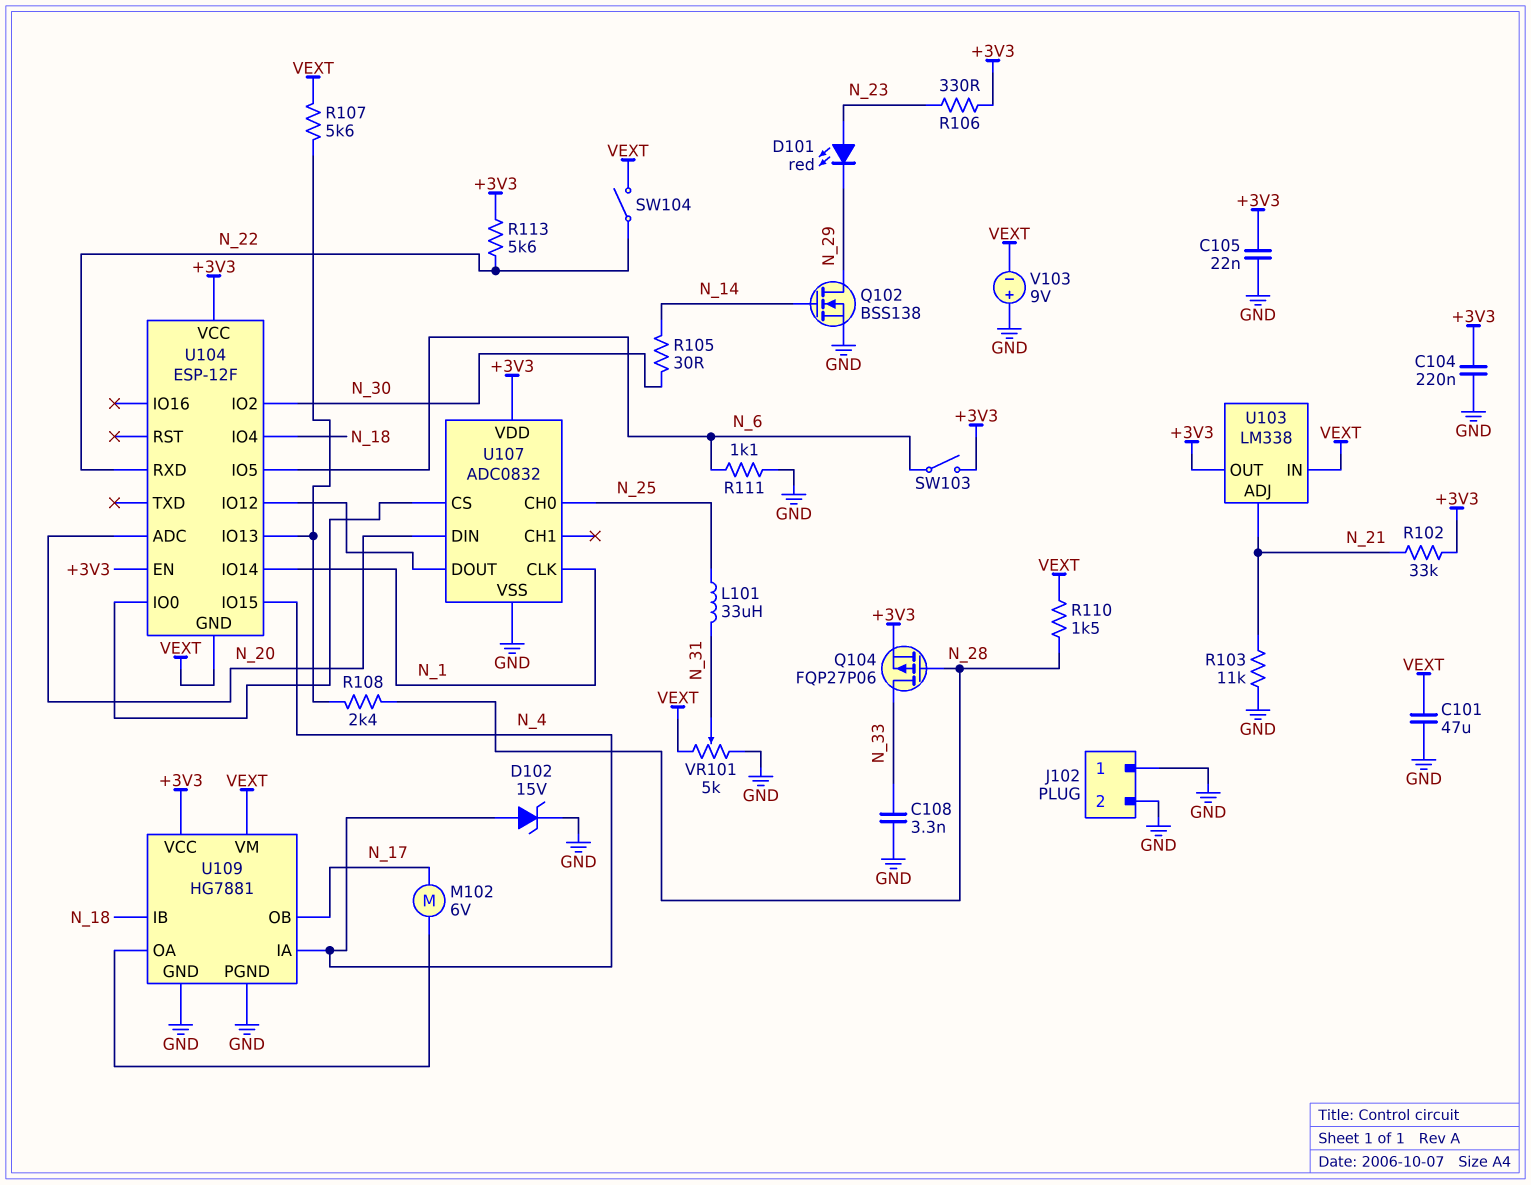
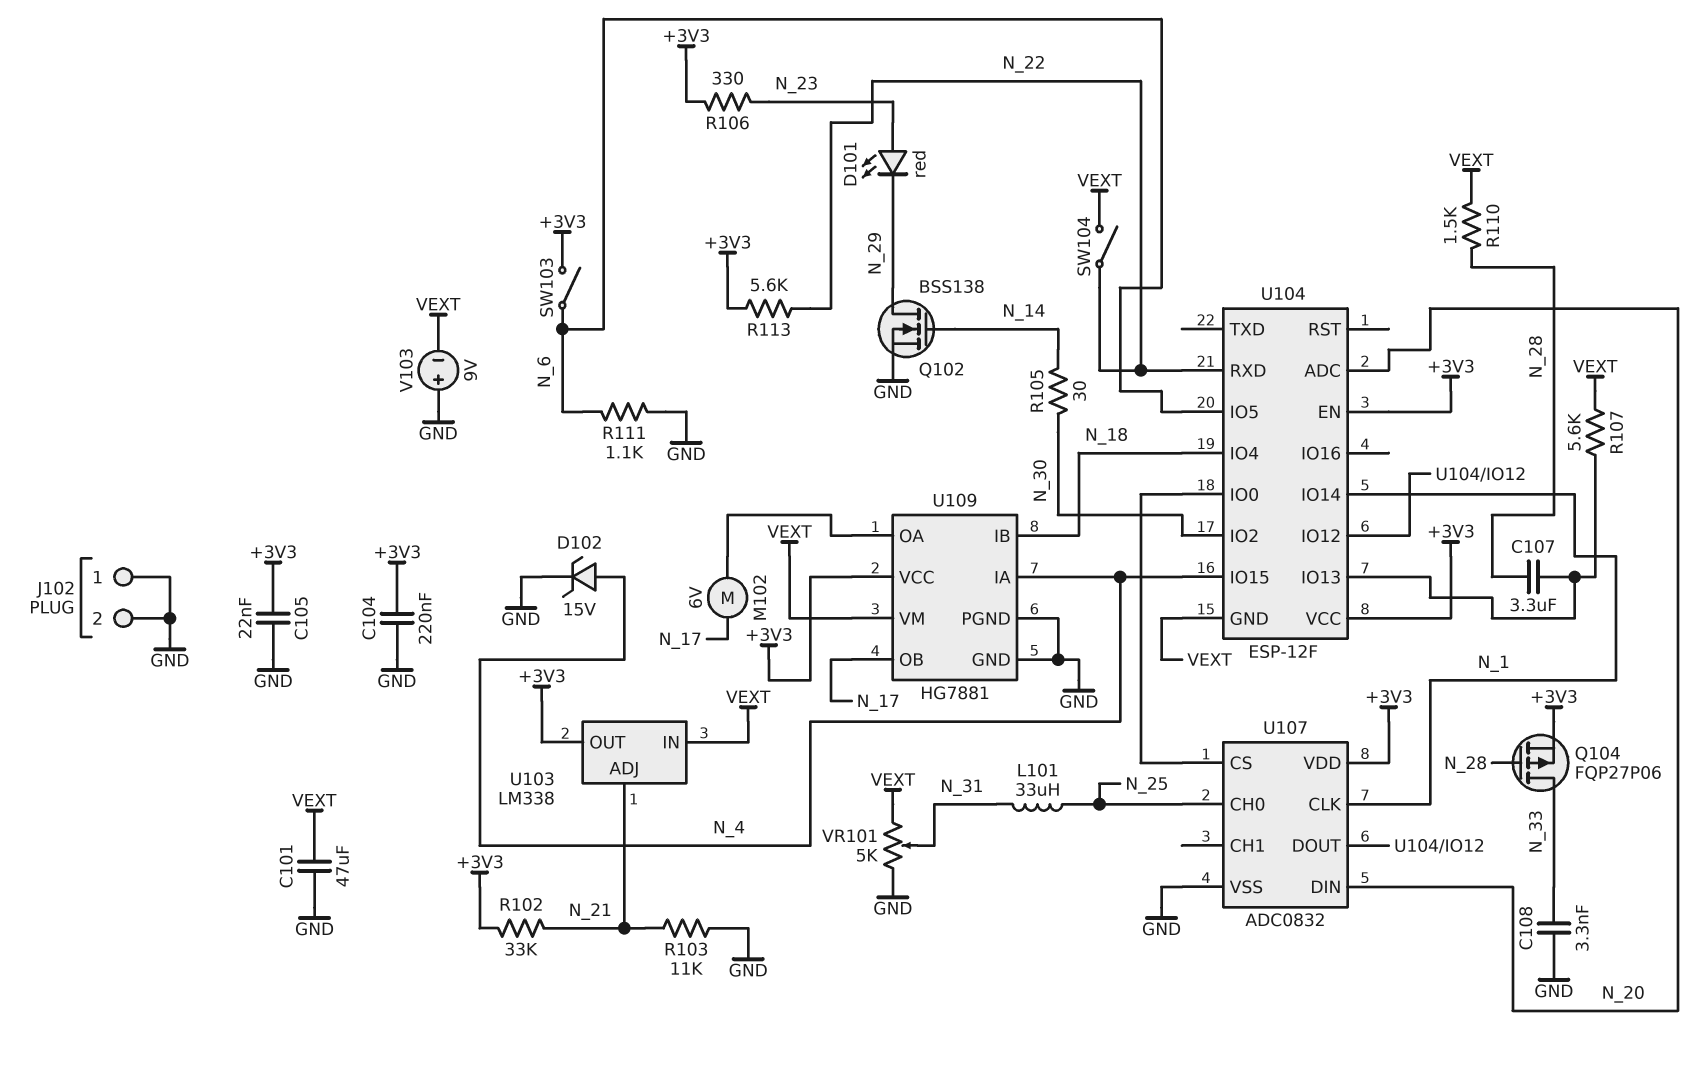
C107: none -> 3.3uF (N_28, U104/IO13)
R108: 2.4k (N_28, U104/IO13) -> none

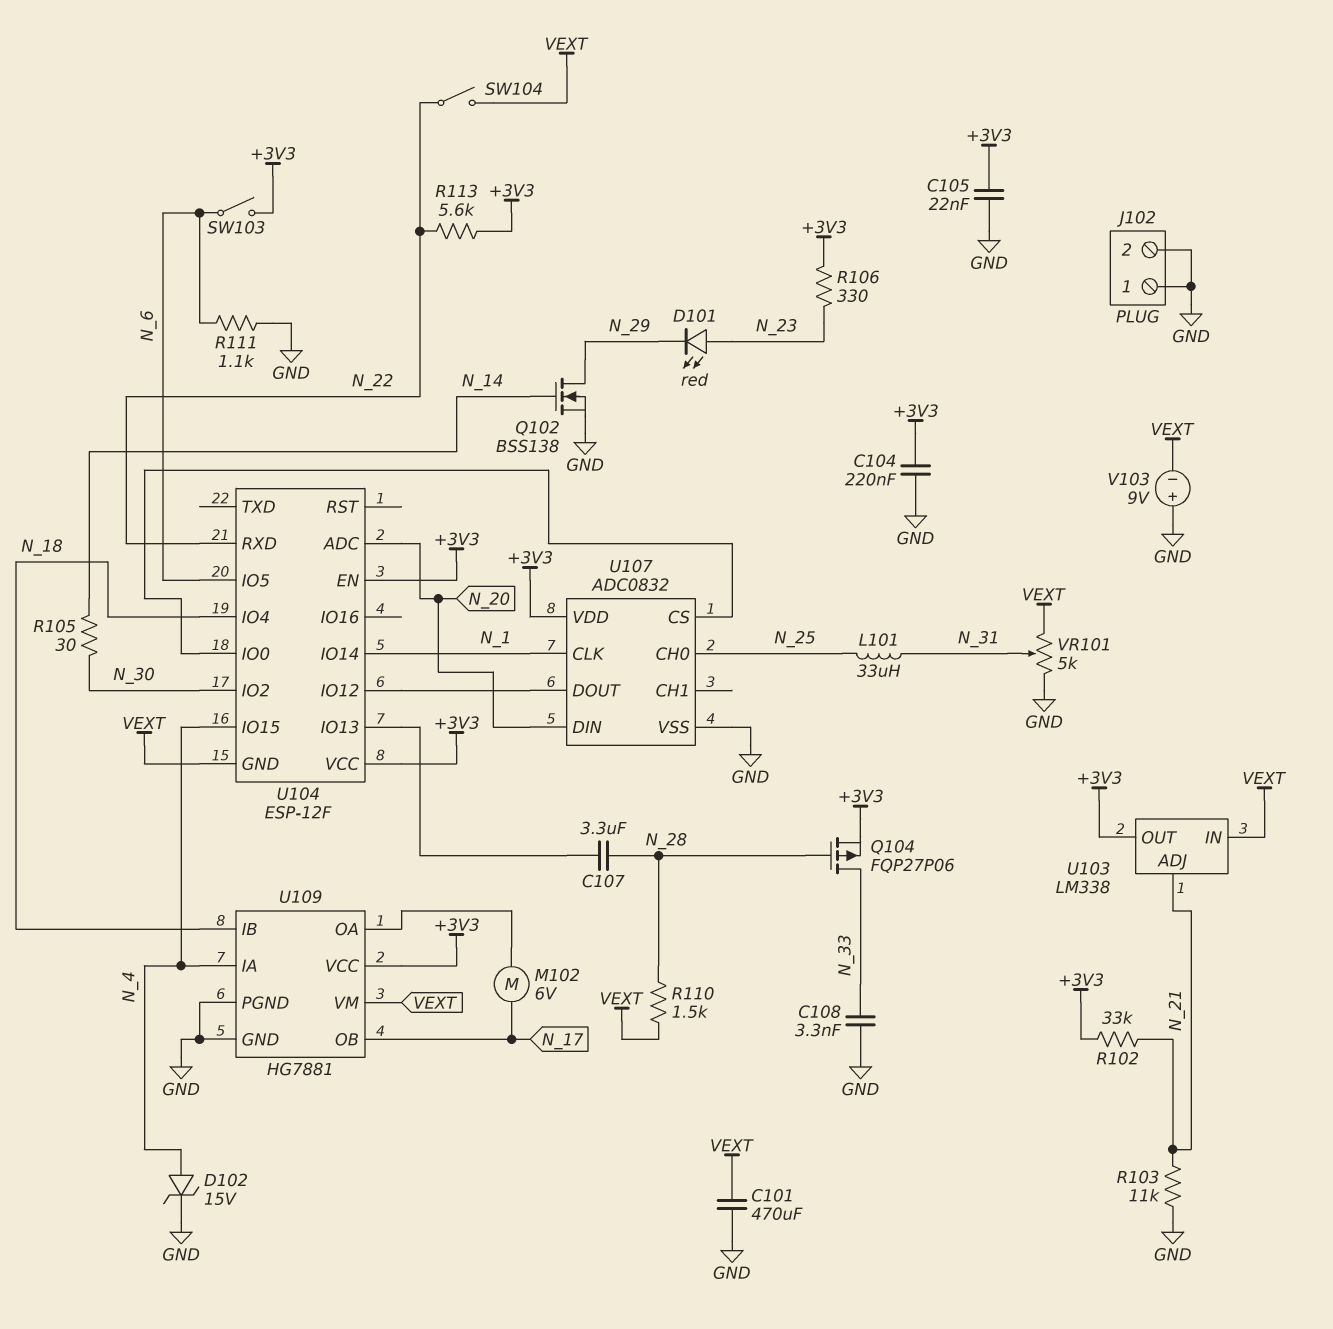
C101: 47uF (GND, VEXT) -> 470uF (GND, VEXT)
R107: 5.6k (U104/IO13, VEXT) -> none

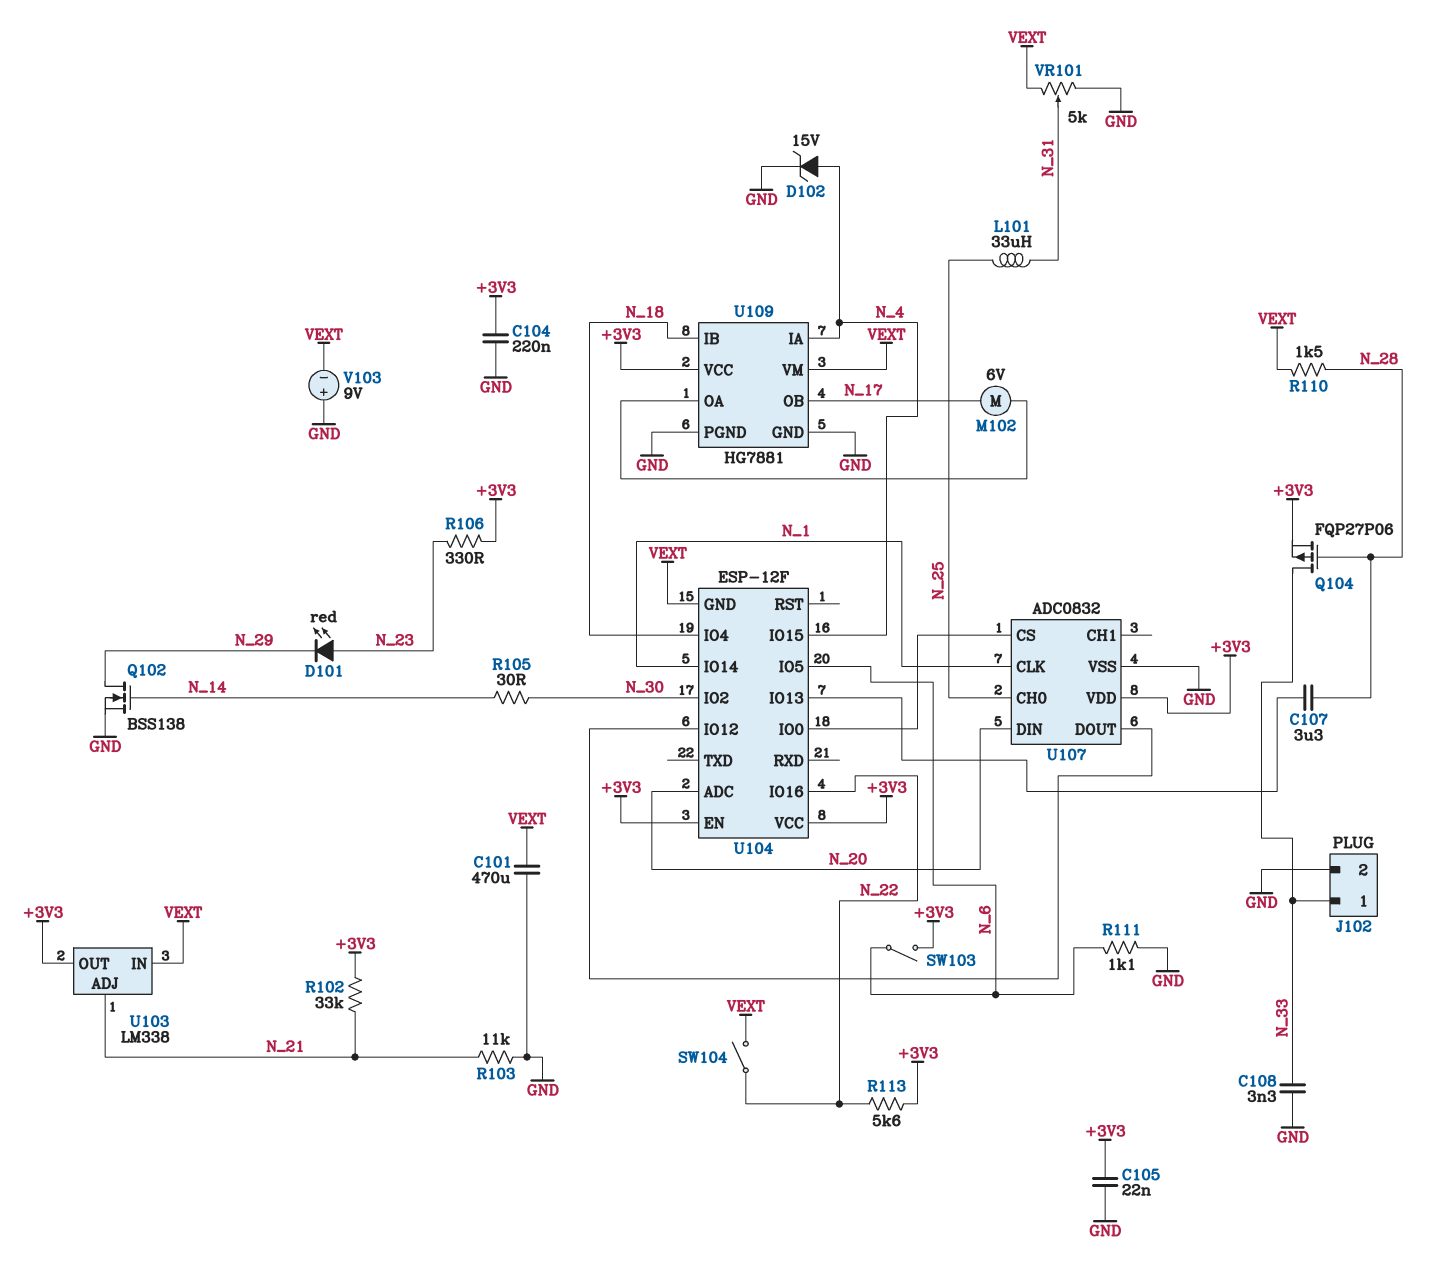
J102 pin 1: GND -> N_33
U104 pin IO16: none -> N_22
U104 pin RXD: N_22 -> none

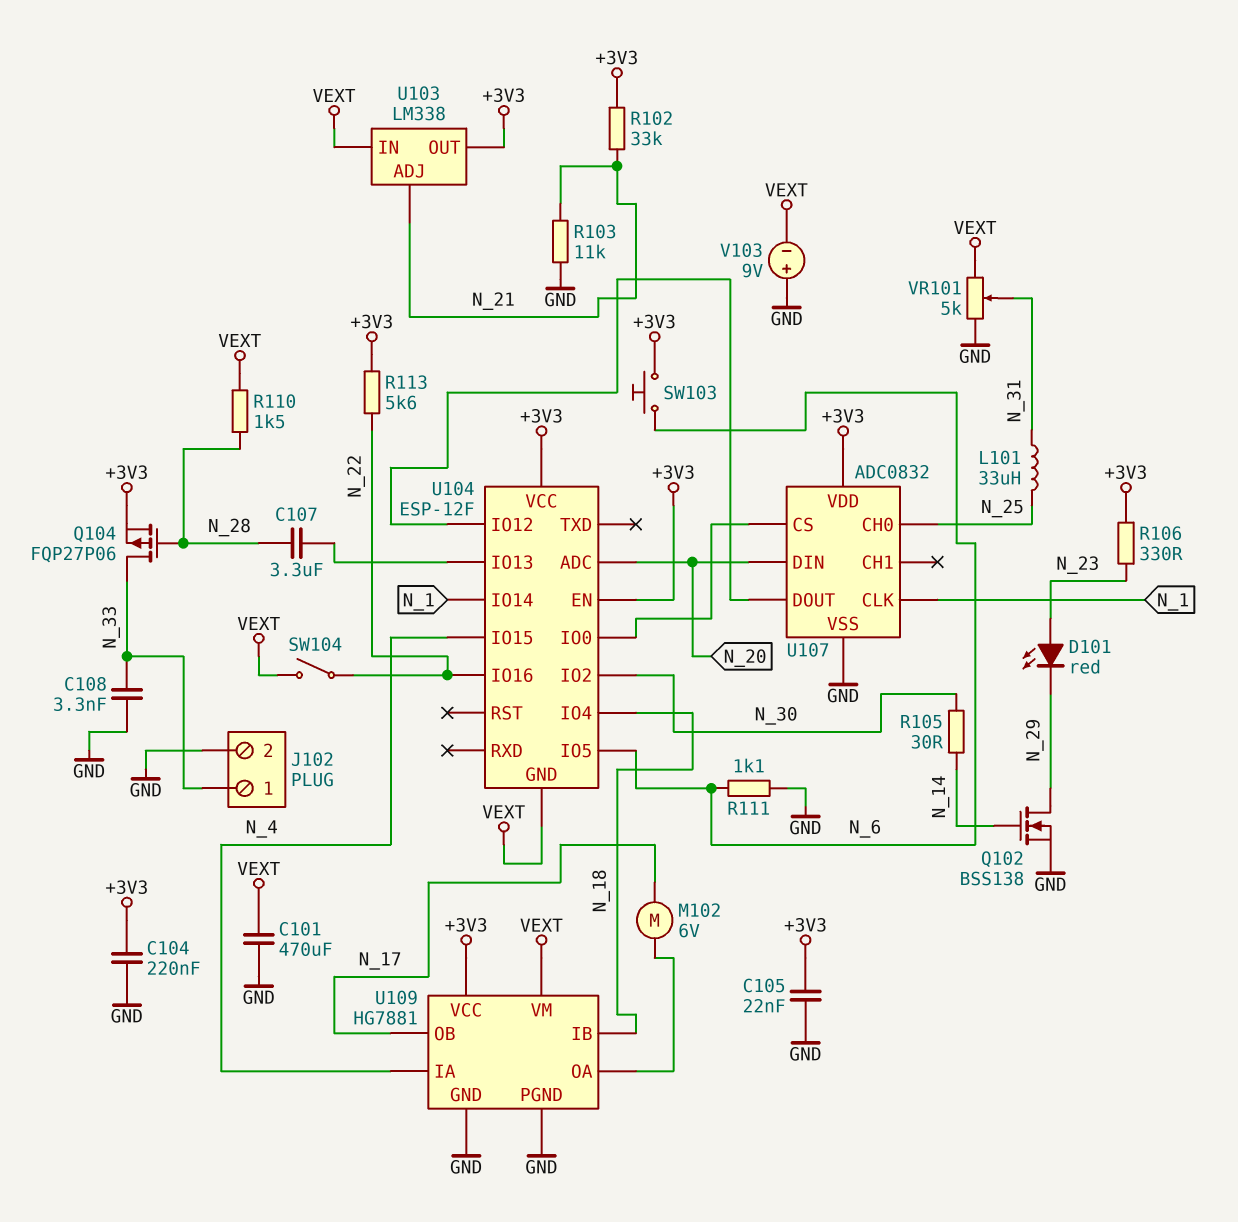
D102: zener 15V (A N_4, K GND) -> none
SW103: switch (+3V3, N_6) -> button (+3V3, N_6)

